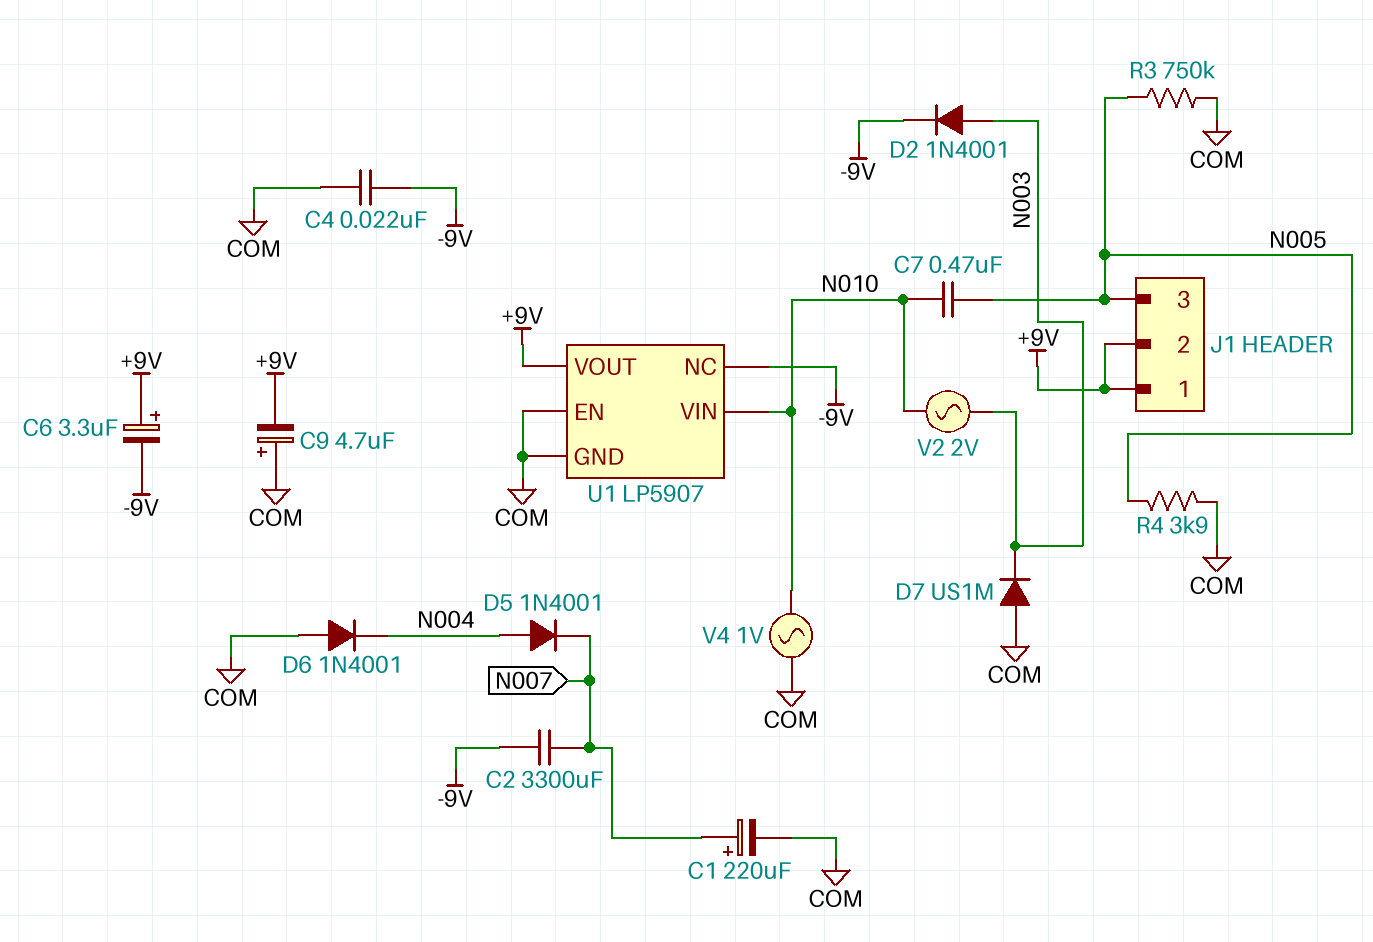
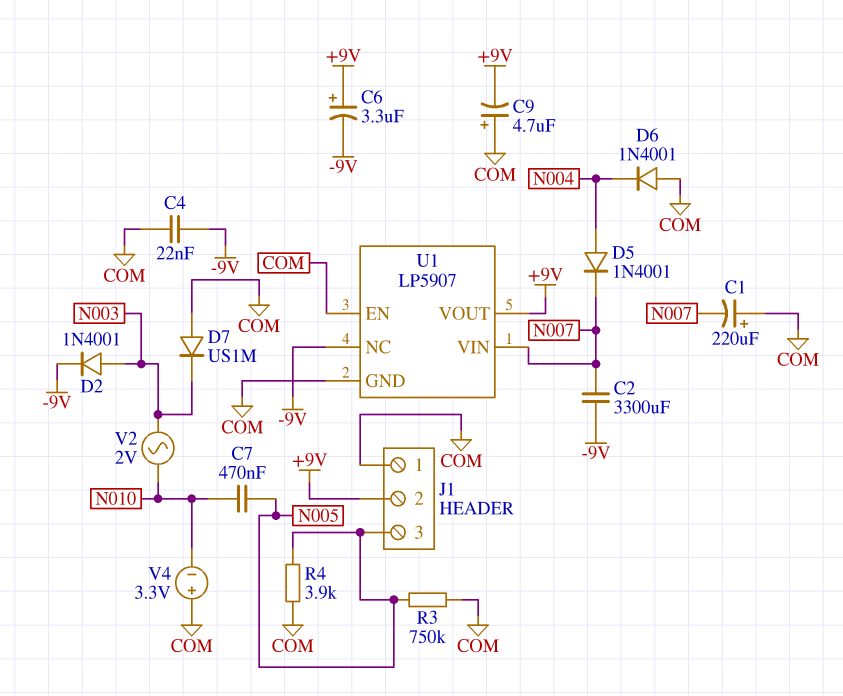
C1: 220uF (plus N007, minus COM) -> 220uF (plus COM, minus N007)
J1 pin 1: +9V -> COM
U1 pin VIN: N010 -> N007
V4: AC 1V (COM, N010) -> 3.3V (plus COM, minus N010)

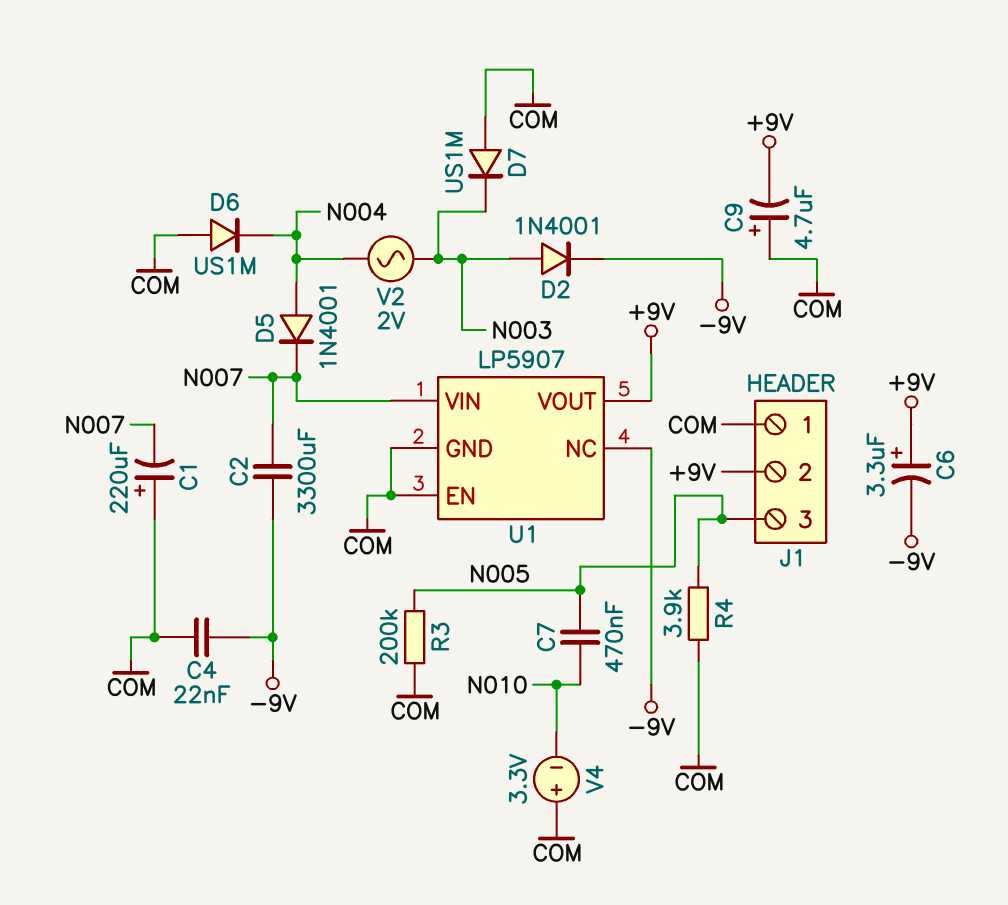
D6: diode 1N4001 (A COM, K N004) -> diode US1M (A COM, K N004)
R3: 750k (COM, N005) -> 200k (COM, N005)
V2: AC 2V (N003, N010) -> AC 2V (N003, N004)

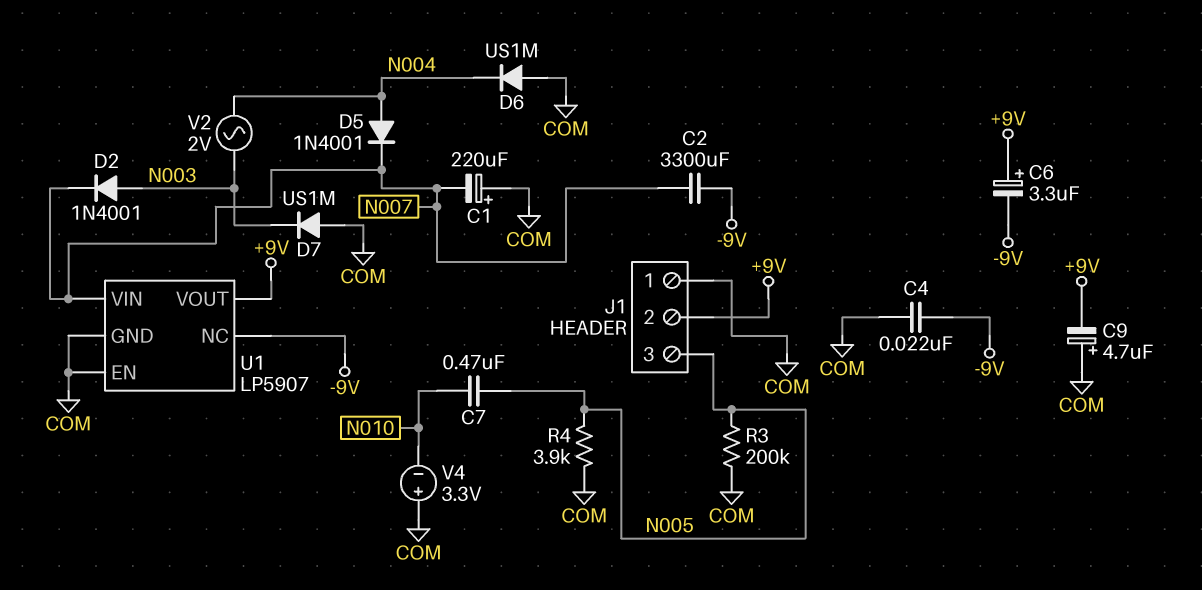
D2: diode 1N4001 (A N003, K -9V) -> diode 1N4001 (A N003, K N007)

